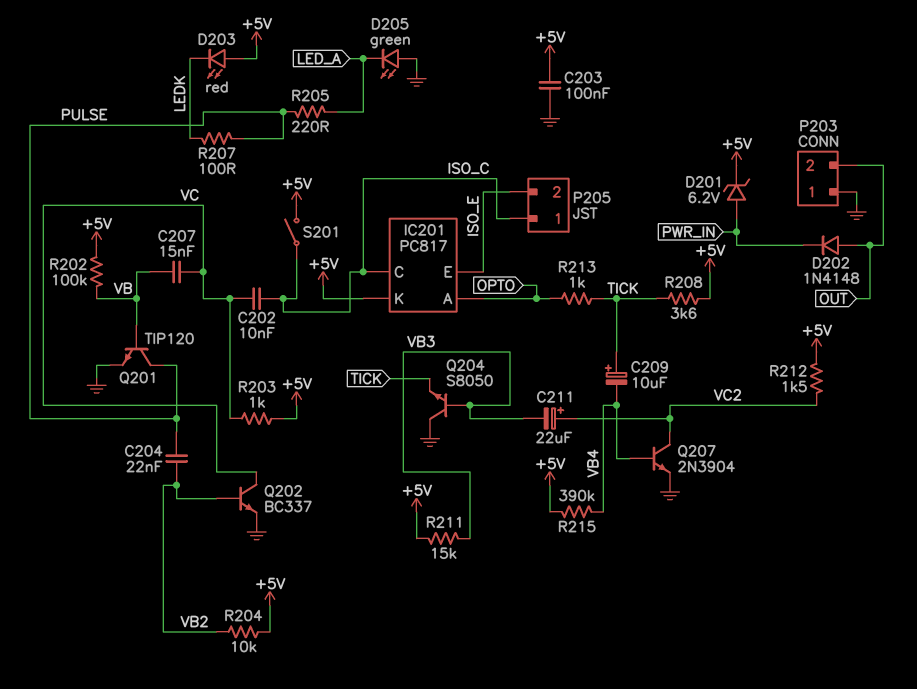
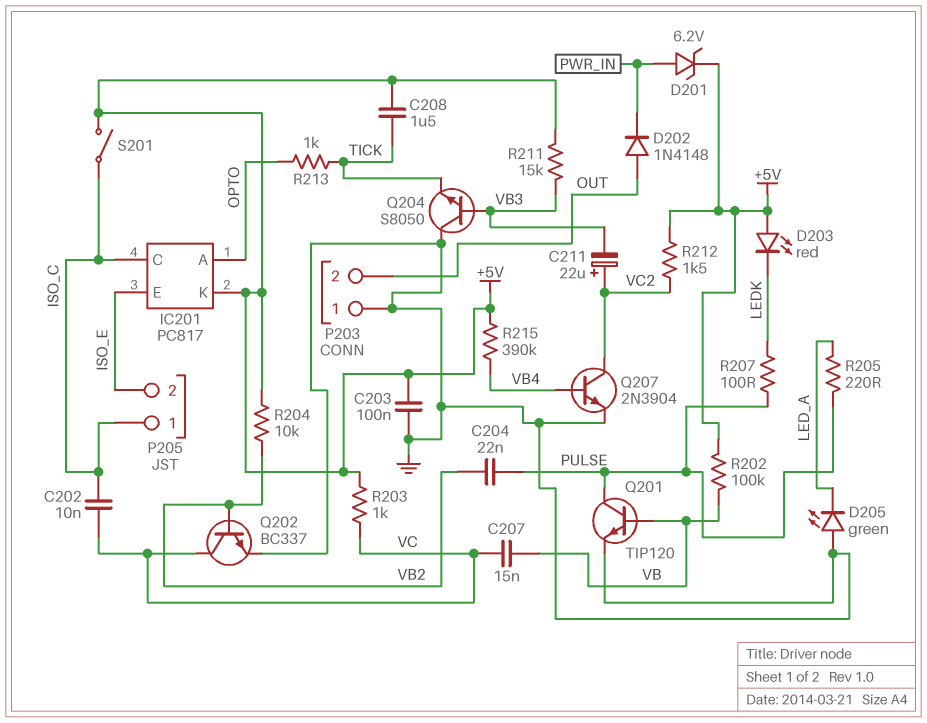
C208: none -> 1.5uF (+5V, TICK)
C209: 10uF (plus TICK, minus VB4) -> none
R208: 3.6k (+5V, TICK) -> none

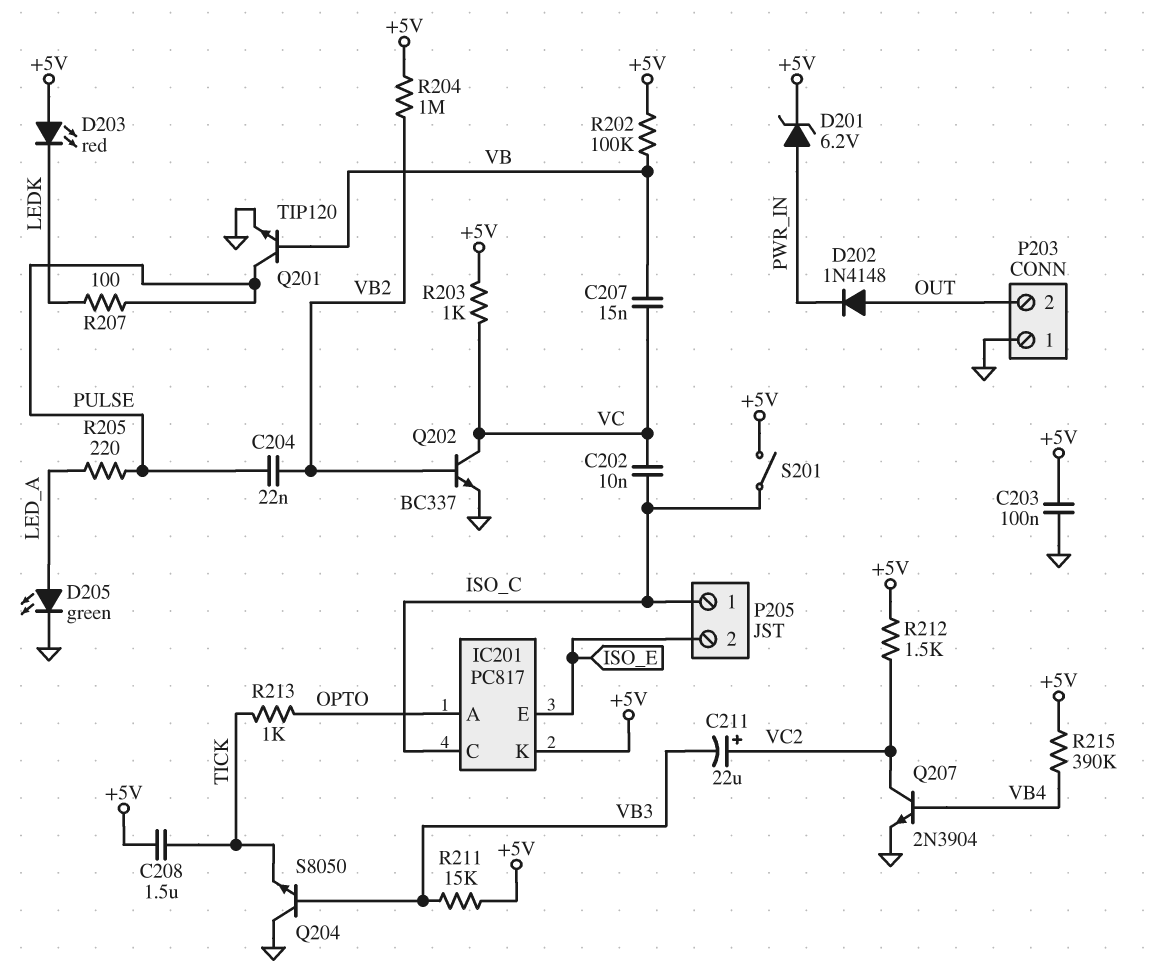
D205: LED green (A GND, K LED_A) -> LED green (A LED_A, K GND)
R204: 10k (+5V, VB2) -> 1M (+5V, VB2)

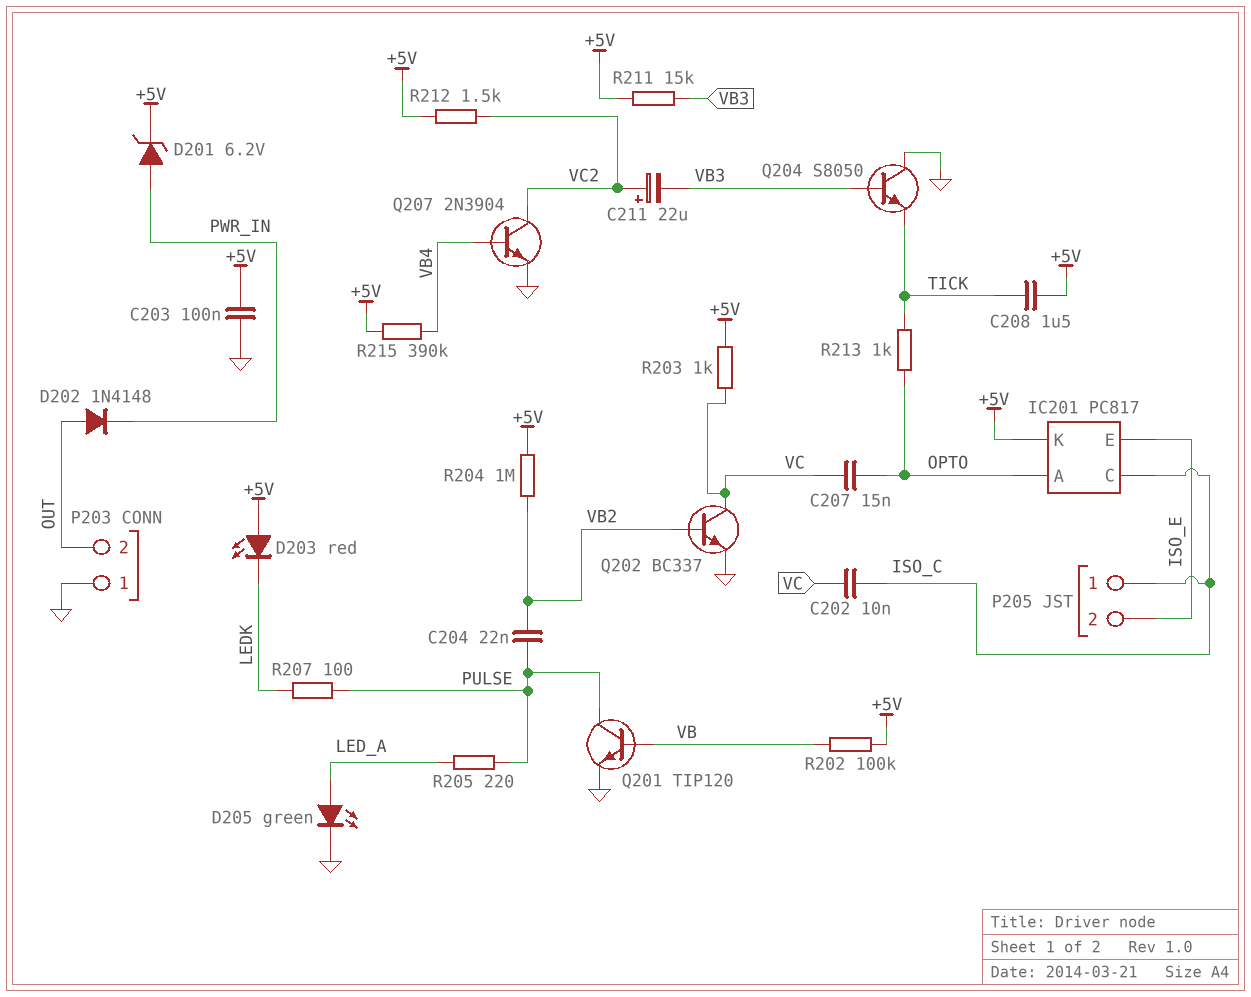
C207: 15nF (VB, VC) -> 15nF (OPTO, VC)
S201: switch (+5V, ISO_C) -> none

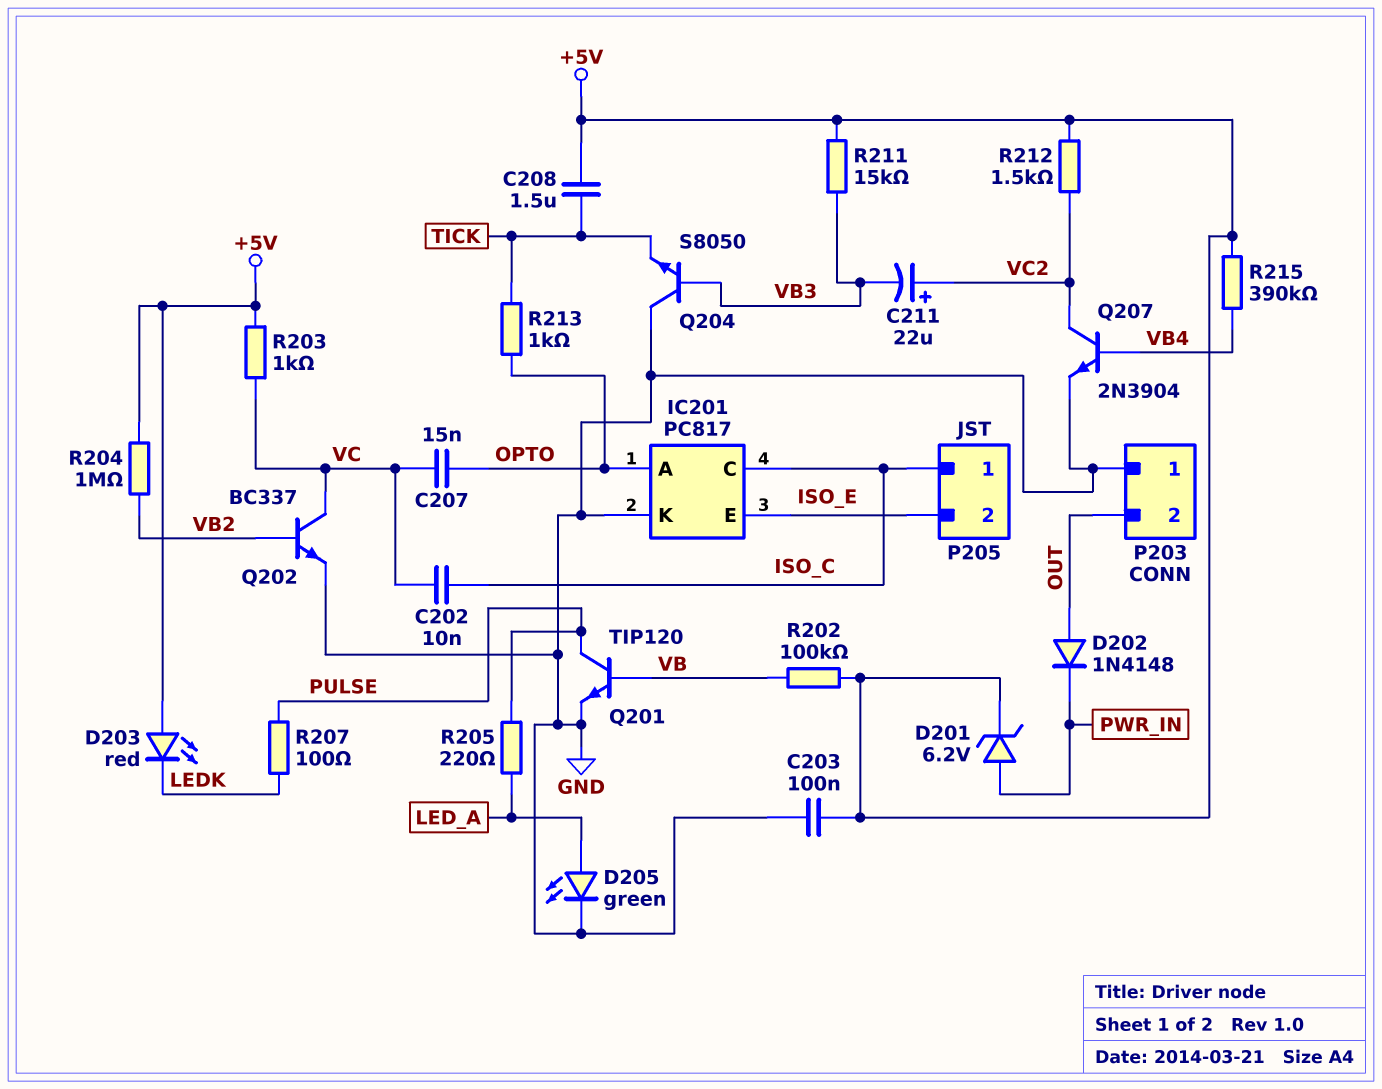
C204: 22nF (PULSE, VB2) -> none
IC201 pin K: +5V -> GND

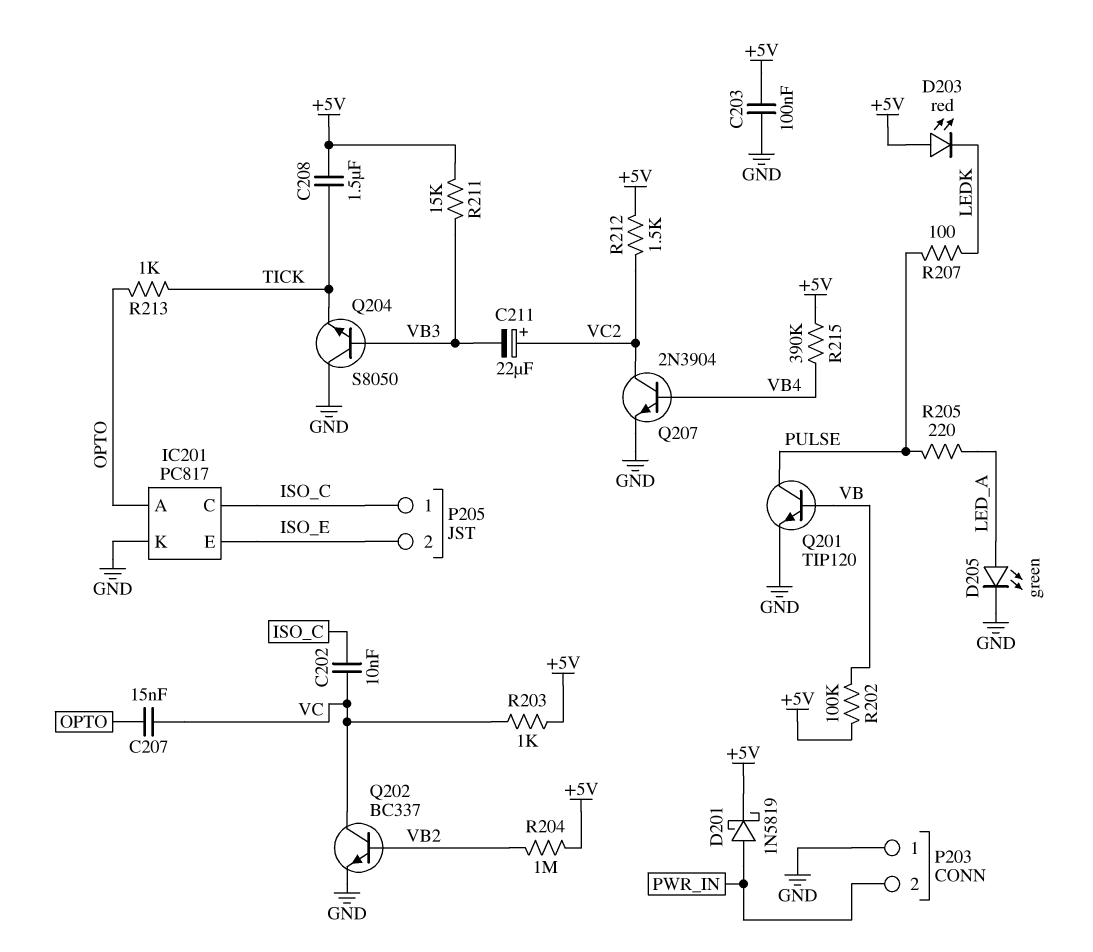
D201: zener 6.2V (A PWR_IN, K +5V) -> schottky 1N5819 (A PWR_IN, K +5V)
D202: diode 1N4148 (A OUT, K PWR_IN) -> none
P203 pin 2: OUT -> PWR_IN

